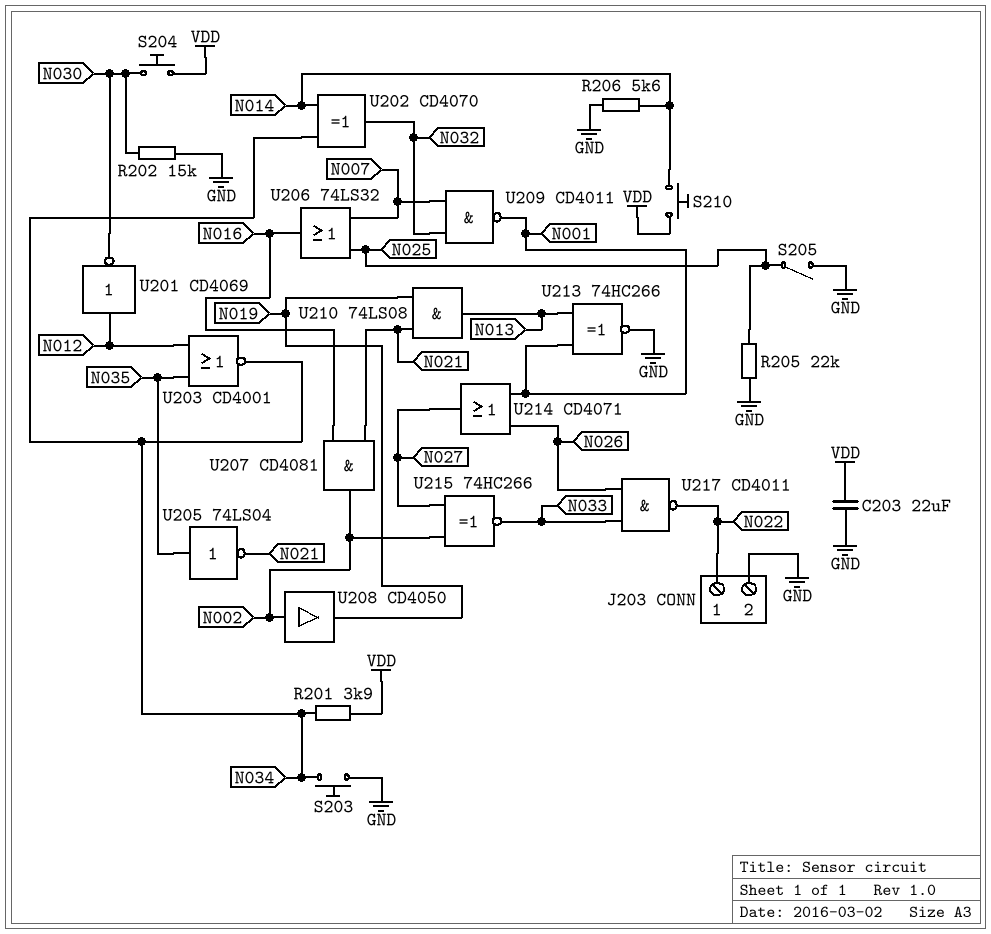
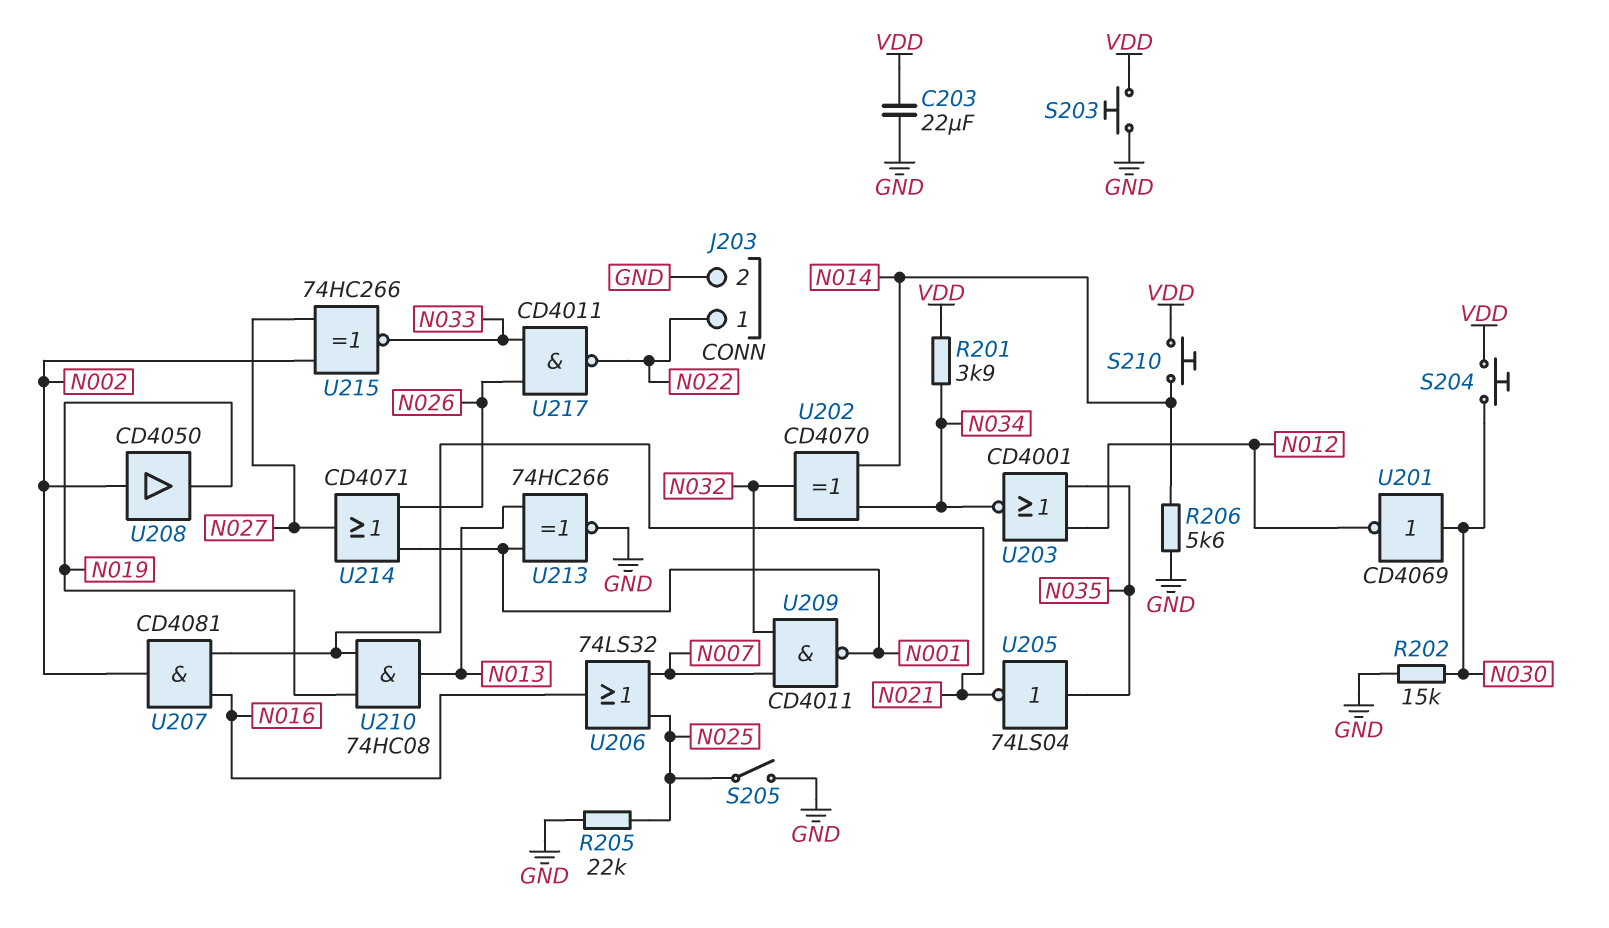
S203: button (GND, N034) -> button (GND, VDD)
U201: NOT CD4069 (in N012, out N030) -> NOT CD4069 (in N030, out N012)
U210: AND 74LS08 (in N019, in N021, out N013) -> AND 74HC08 (in N019, in N021, out N013)

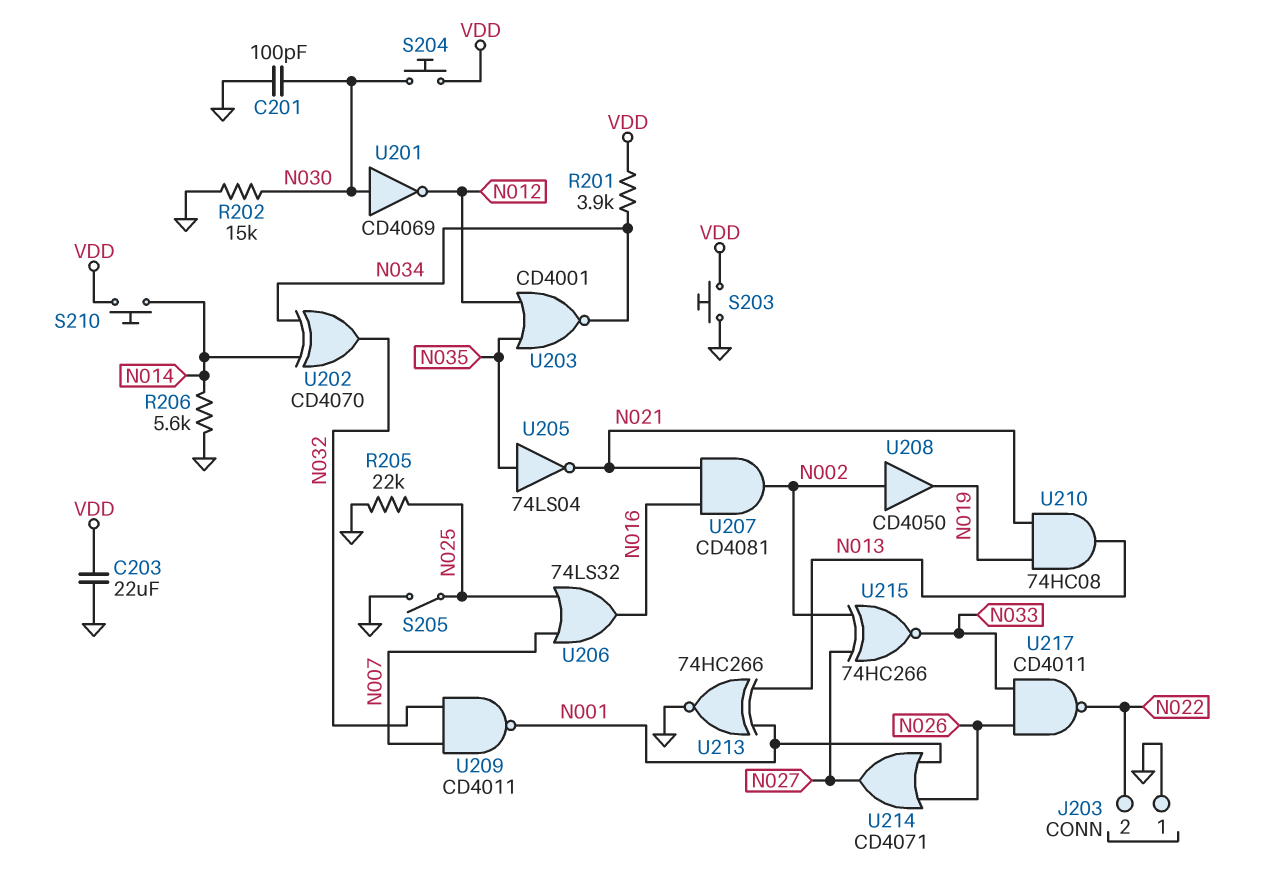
C201: none -> 100pF (GND, N030)
J203 pin 1: N022 -> GND
J203 pin 2: GND -> N022

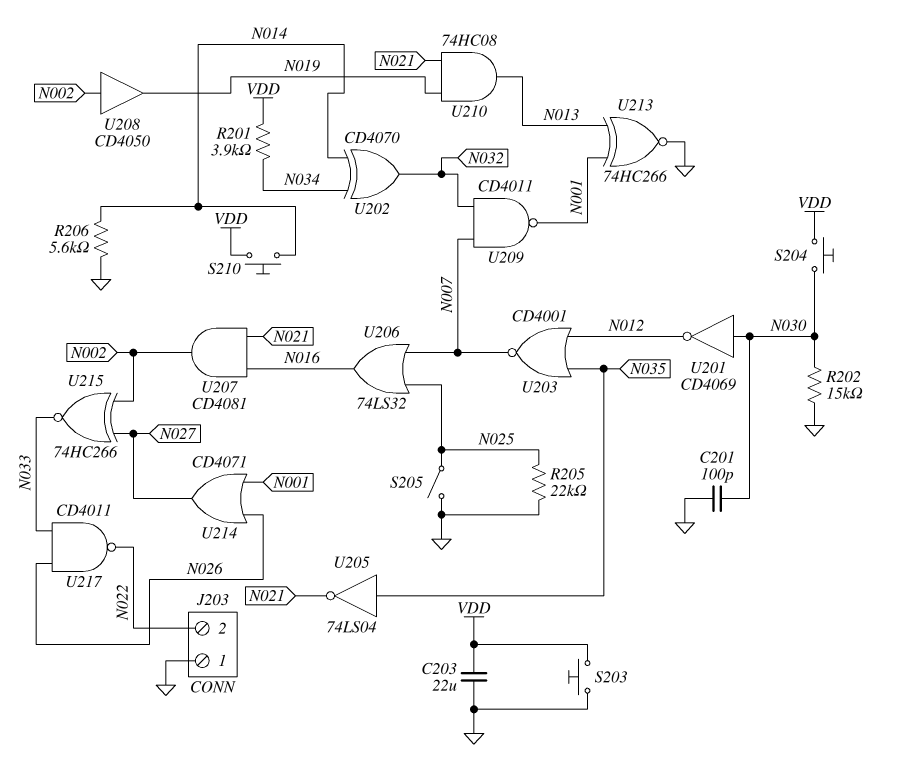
U203: NOR CD4001 (in N012, in N035, out N034) -> NOR CD4001 (in N012, in N035, out N007)

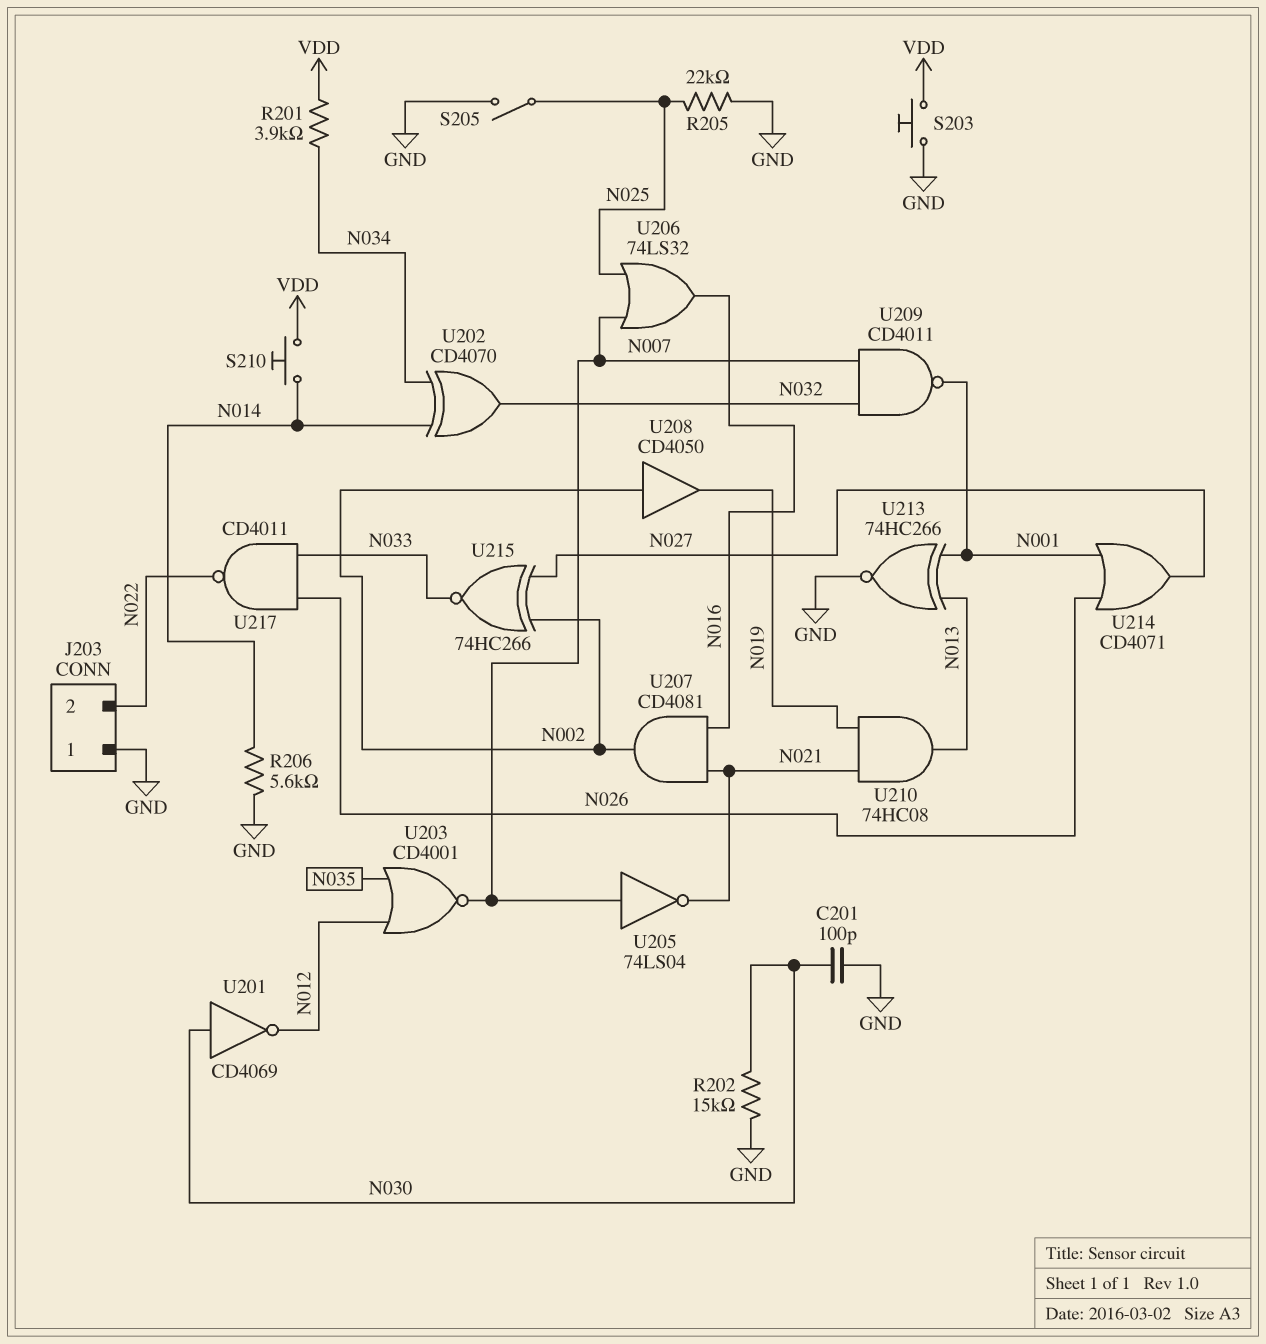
C203: 22uF (GND, VDD) -> none
S204: button (N030, VDD) -> none
U205: NOT 74LS04 (in N035, out N021) -> NOT 74LS04 (in N007, out N021)

